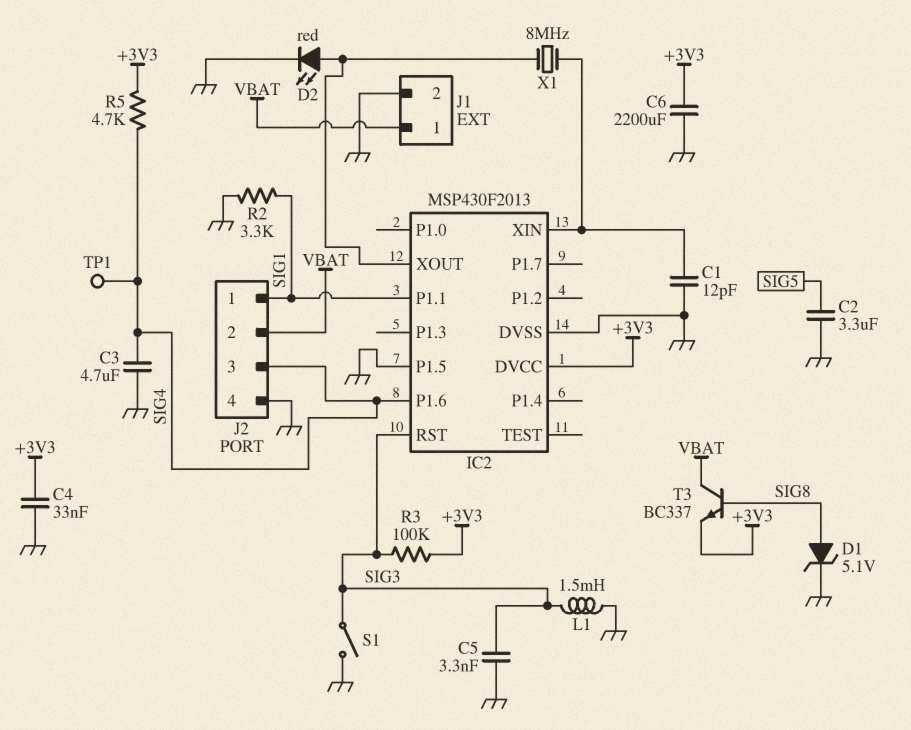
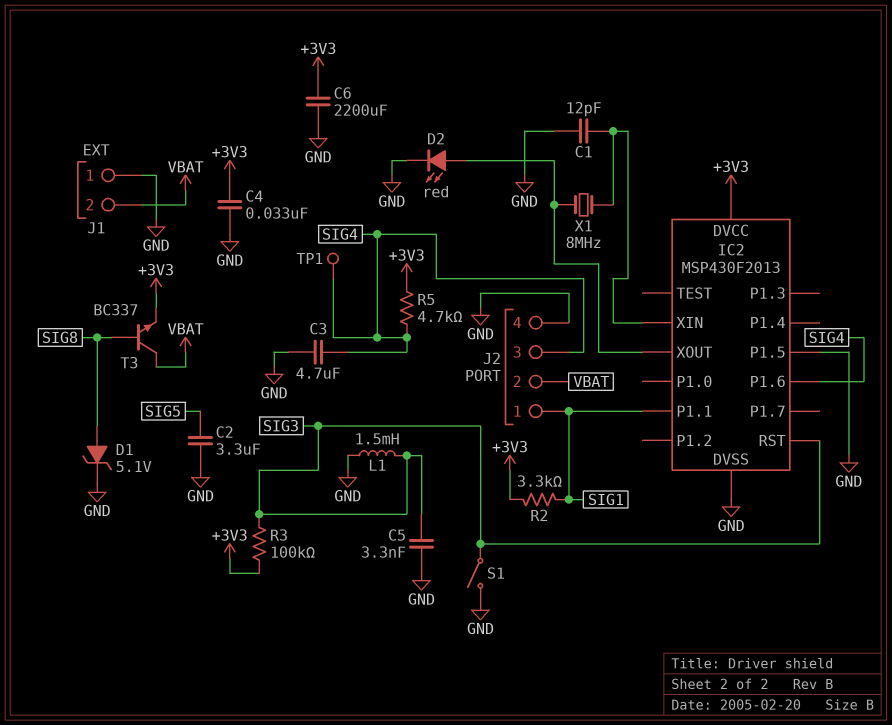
J1 pin 1: VBAT -> GND
J1 pin 2: GND -> VBAT
R2: 3.3k (GND, SIG1) -> 3.3k (+3V3, SIG1)

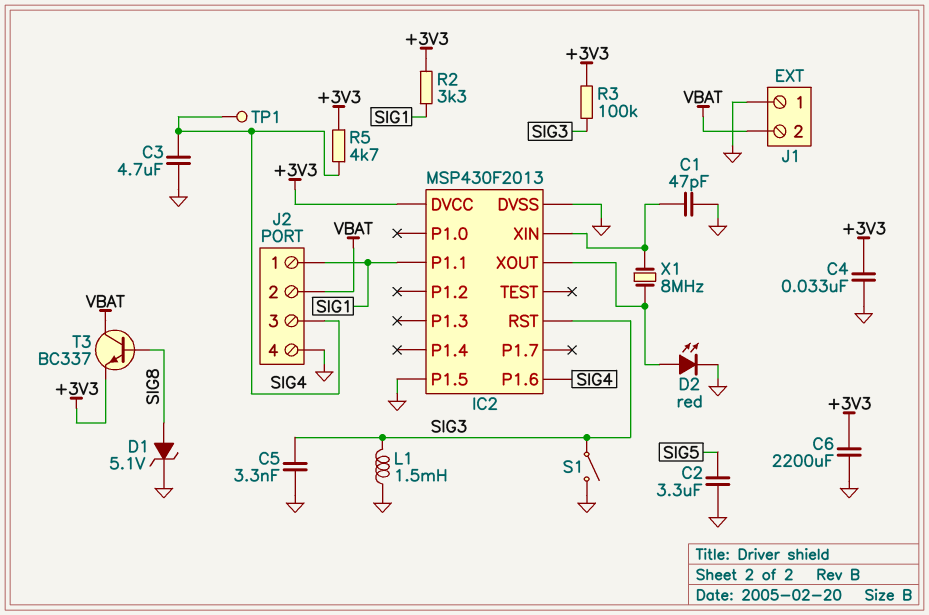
C1: 12pF (GND, IC2/XIN) -> 47pF (GND, IC2/XIN)

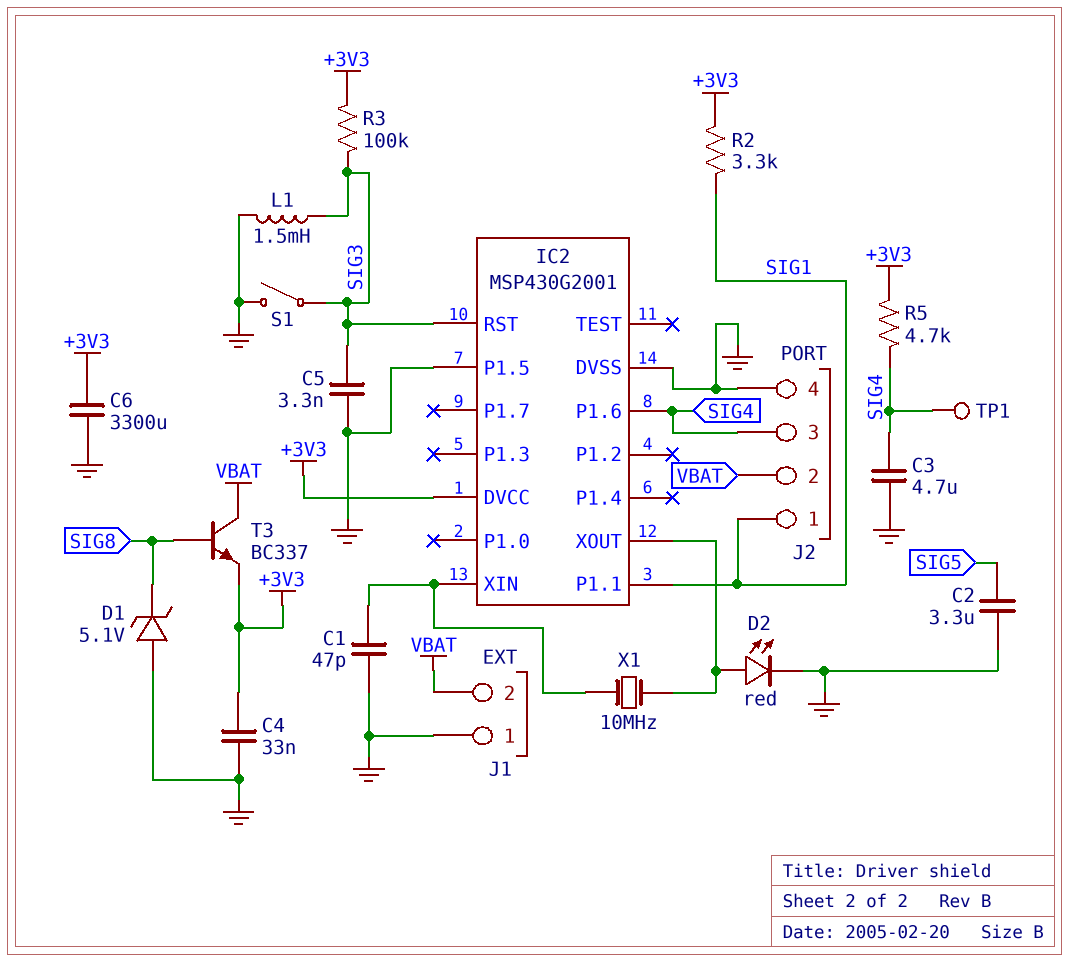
C6: 2200uF (+3V3, GND) -> 3300uF (+3V3, GND)
D1: zener 5.1V (A SIG8, K GND) -> zener 5.1V (A GND, K SIG8)
IC2: MSP430F2013 -> MSP430G2001
X1: 8MHz (IC2/XIN, IC2/XOUT) -> 10MHz (IC2/XIN, IC2/XOUT)

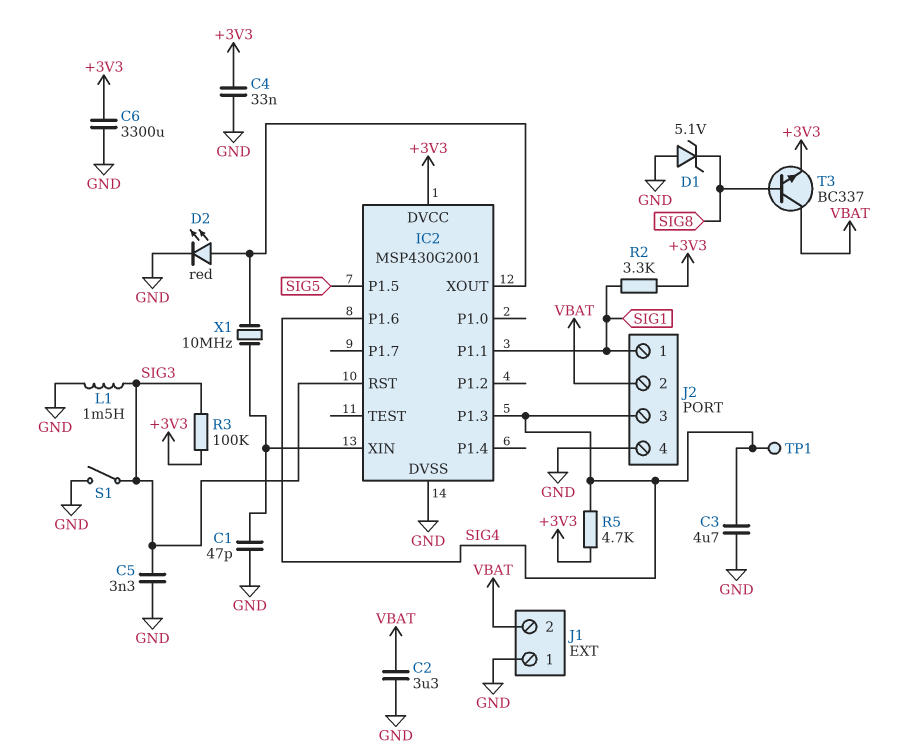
C2: 3.3uF (GND, SIG5) -> 3.3uF (GND, VBAT)
IC2 pin P1.3: none -> SIG4
IC2 pin P1.5: GND -> SIG5

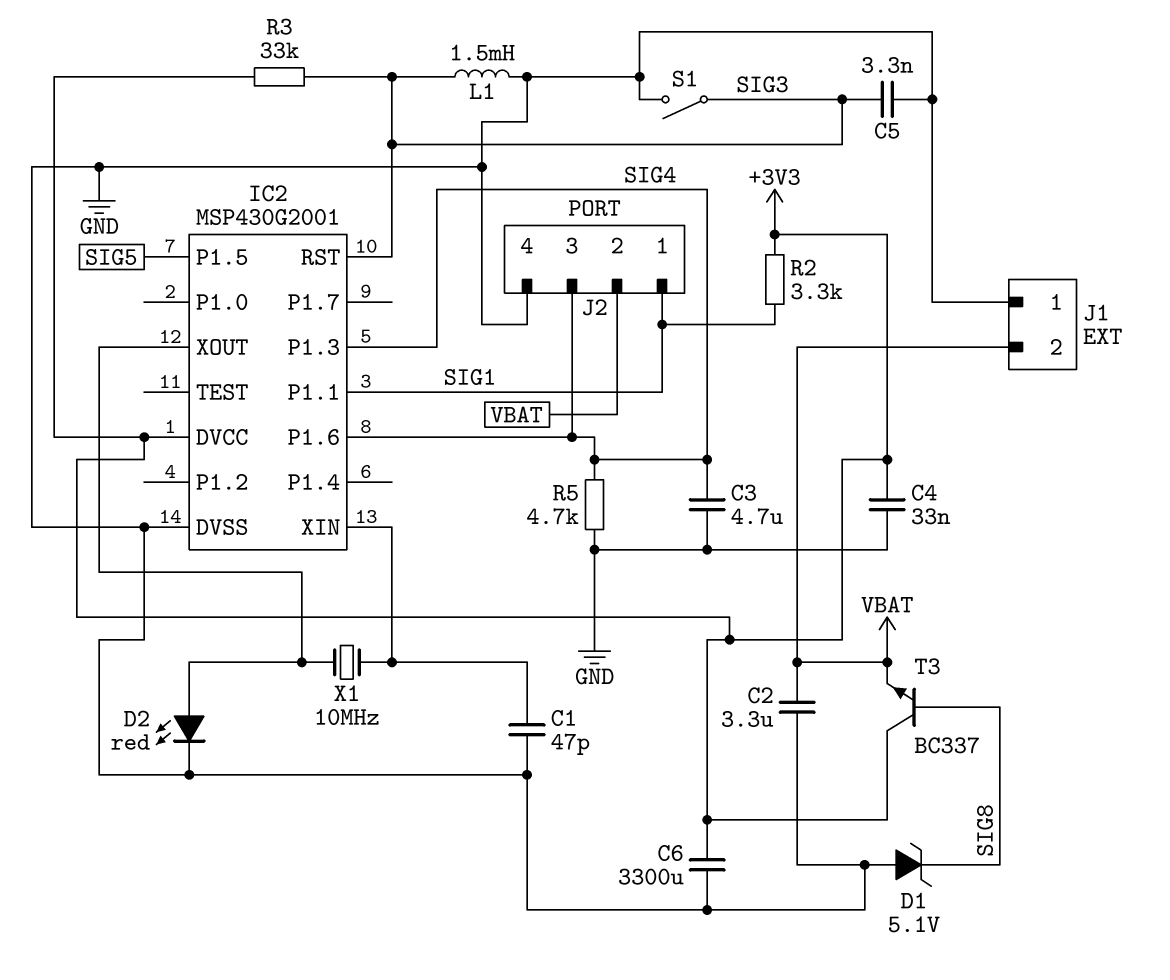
R3: 100k (+3V3, SIG3) -> 33k (+3V3, SIG3)
R5: 4.7k (+3V3, SIG4) -> 4.7k (GND, SIG4)
T3: NPN BC337 (B SIG8, C VBAT, E +3V3) -> NPN BC337 (B SIG8, C +3V3, E VBAT)
TP1: test point (SIG4) -> none

